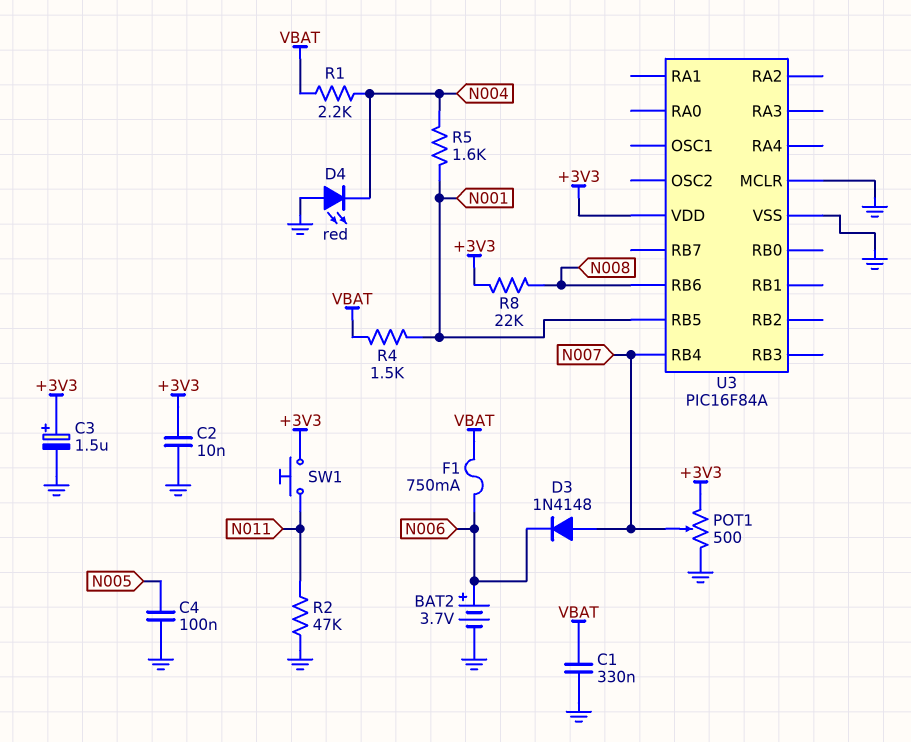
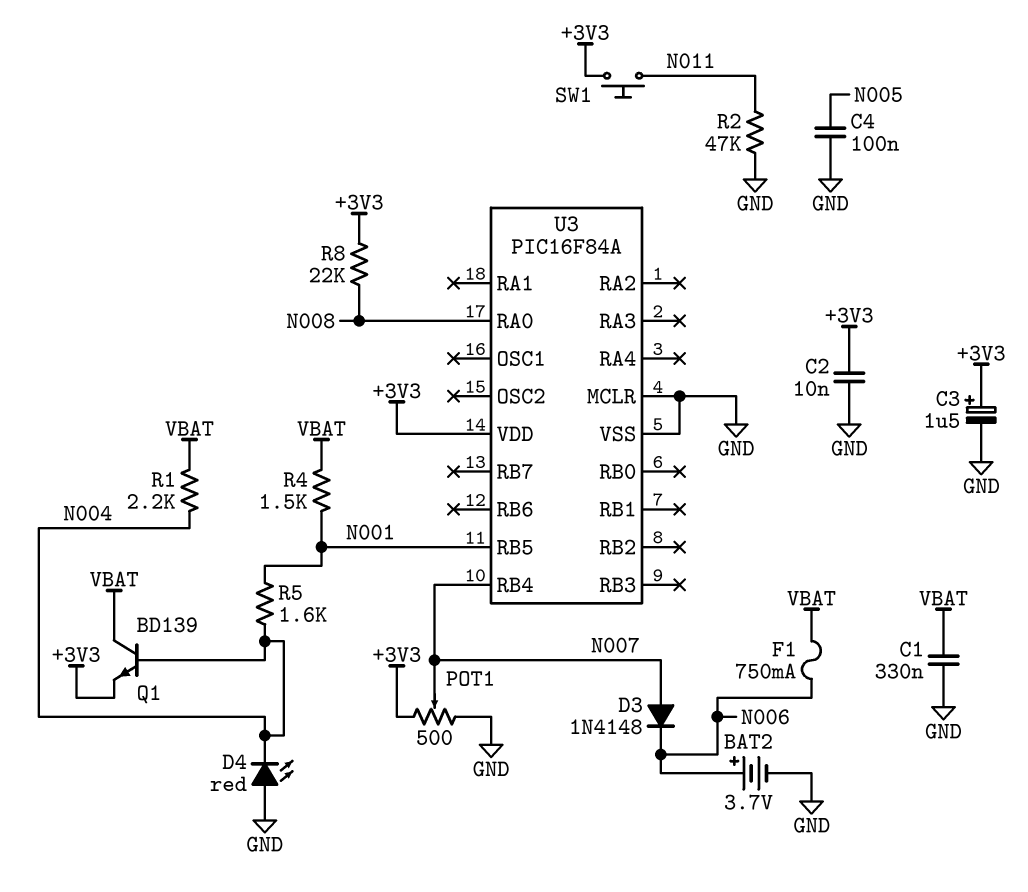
Q1: none -> NPN BD139 (B N004, C VBAT, E +3V3)
U3 pin RA0: none -> N008
U3 pin RB6: N008 -> none

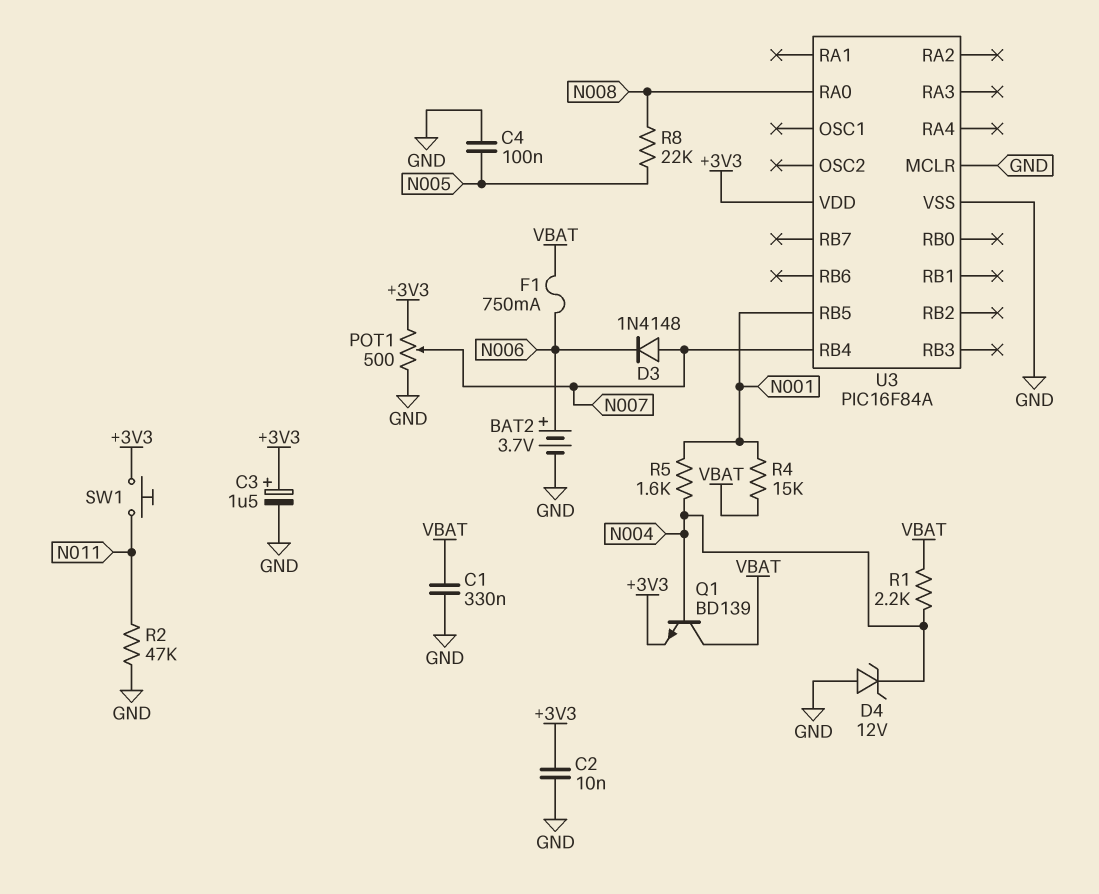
D4: LED red (A GND, K N004) -> zener 12V (A GND, K N004)
R4: 1.5k (N001, VBAT) -> 15k (N001, VBAT)
R8: 22k (+3V3, N008) -> 22k (N005, N008)

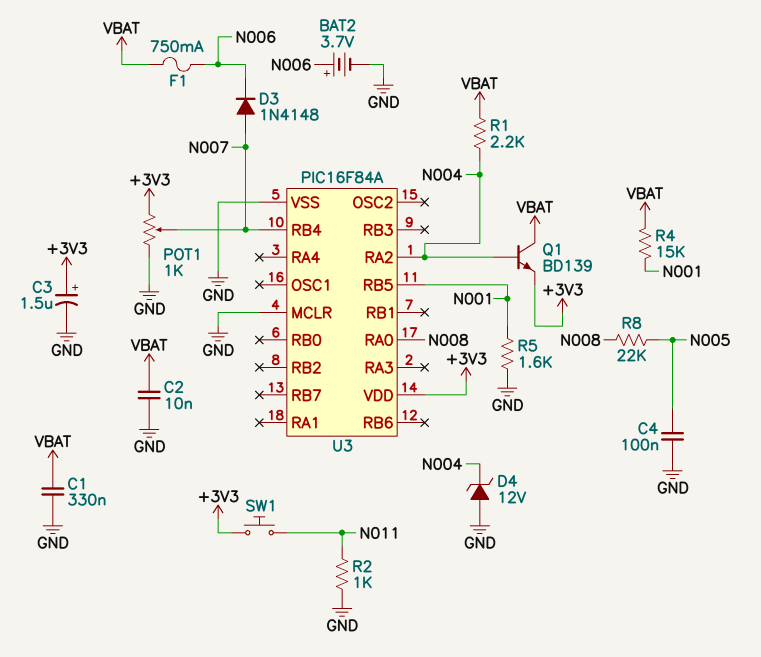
C2: 10nF (+3V3, GND) -> 10nF (GND, VBAT)
POT1: 500 (+3V3, GND, wiper N007) -> 1k (+3V3, GND, wiper N007)
R2: 47k (GND, N011) -> 1k (GND, N011)
R5: 1.6k (N001, N004) -> 1.6k (GND, N001)
U3 pin RA2: none -> N004

